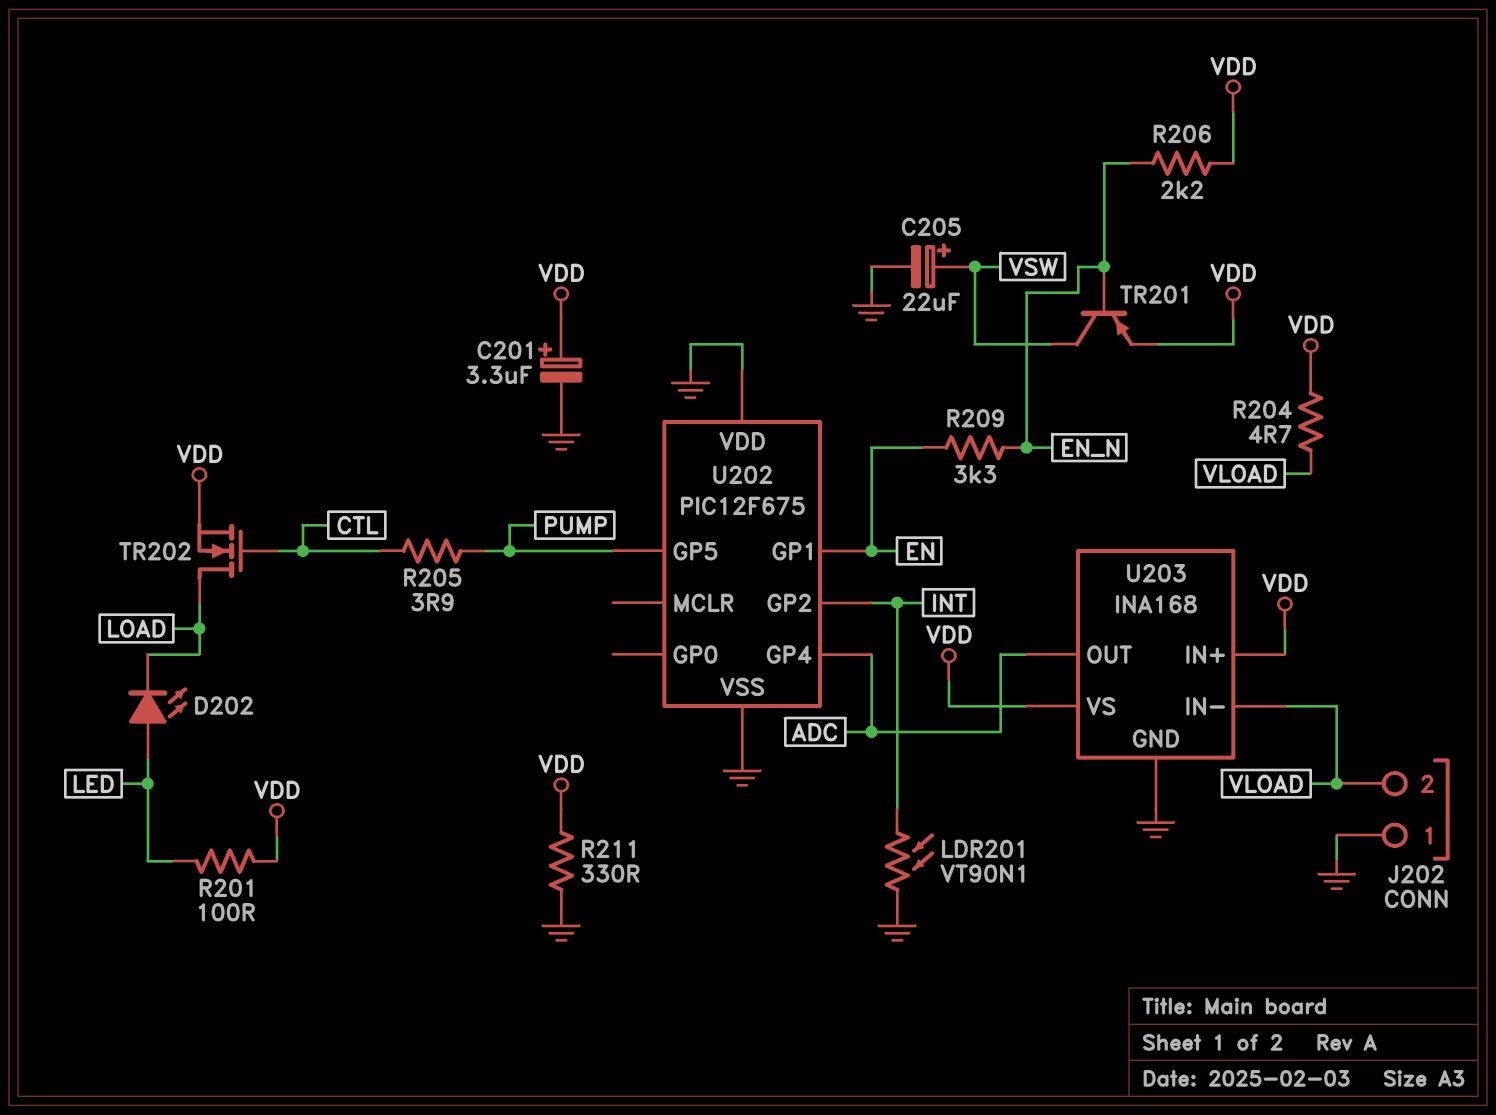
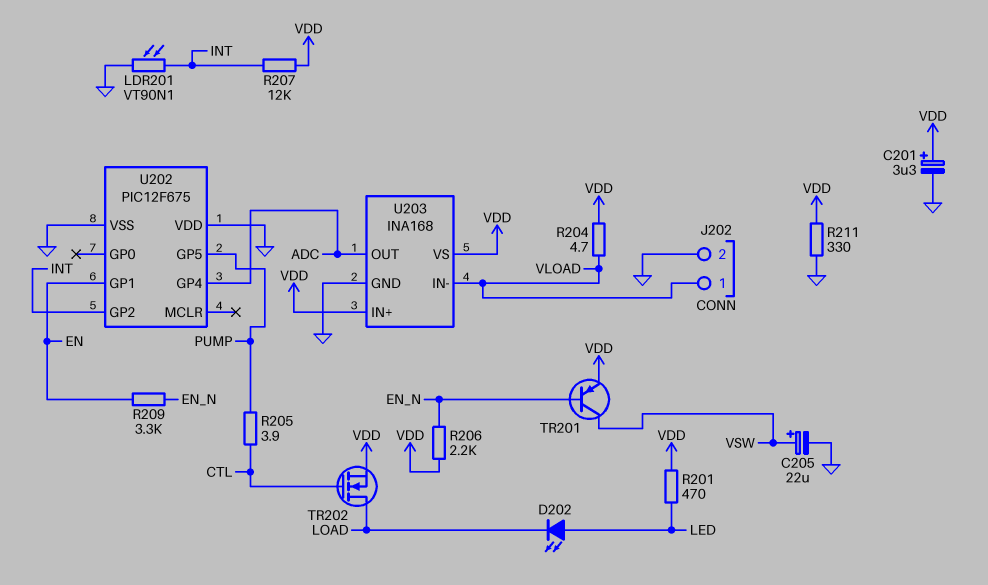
J202 pin 1: GND -> VLOAD
J202 pin 2: VLOAD -> GND
R201: 100 (LED, VDD) -> 470 (LED, VDD)
R207: none -> 12k (INT, VDD)

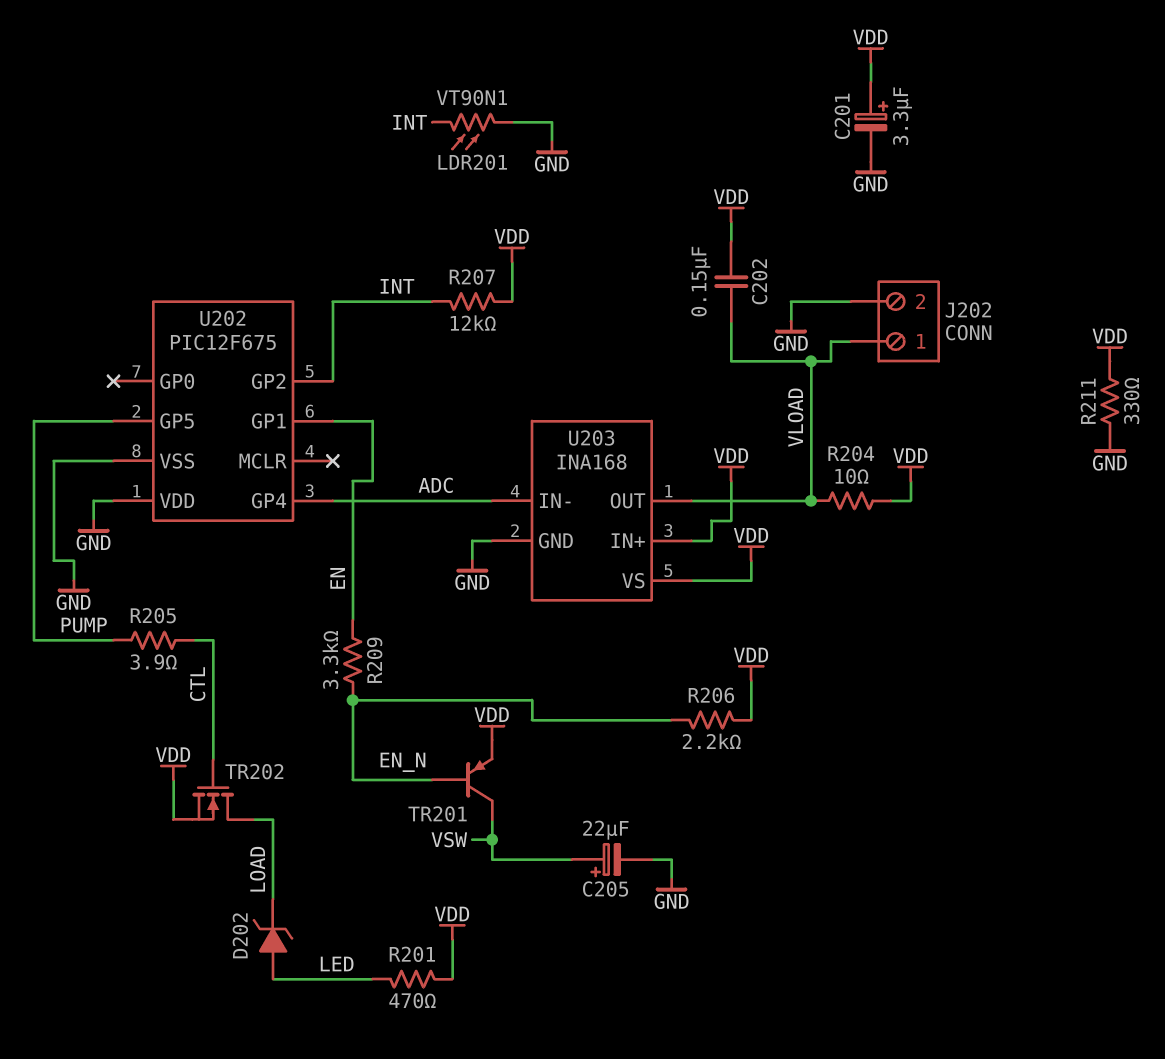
C202: none -> 150nF (VDD, VLOAD)
D202: LED (A LED, K LOAD) -> zener (A LED, K LOAD)
R204: 4.7 (VDD, VLOAD) -> 10 (VDD, VLOAD)
U203 pin IN-: VLOAD -> ADC
U203 pin OUT: ADC -> VLOAD

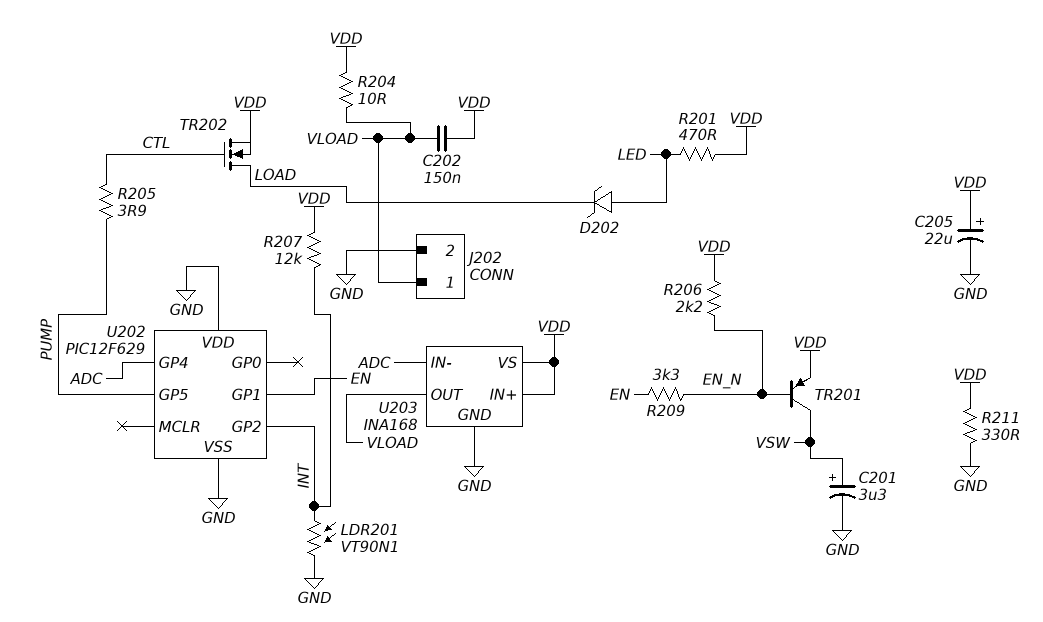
C201: 3.3uF (plus VDD, minus GND) -> 3.3uF (plus VSW, minus GND)
C205: 22uF (plus VSW, minus GND) -> 22uF (plus VDD, minus GND)
U202: PIC12F675 -> PIC12F629

